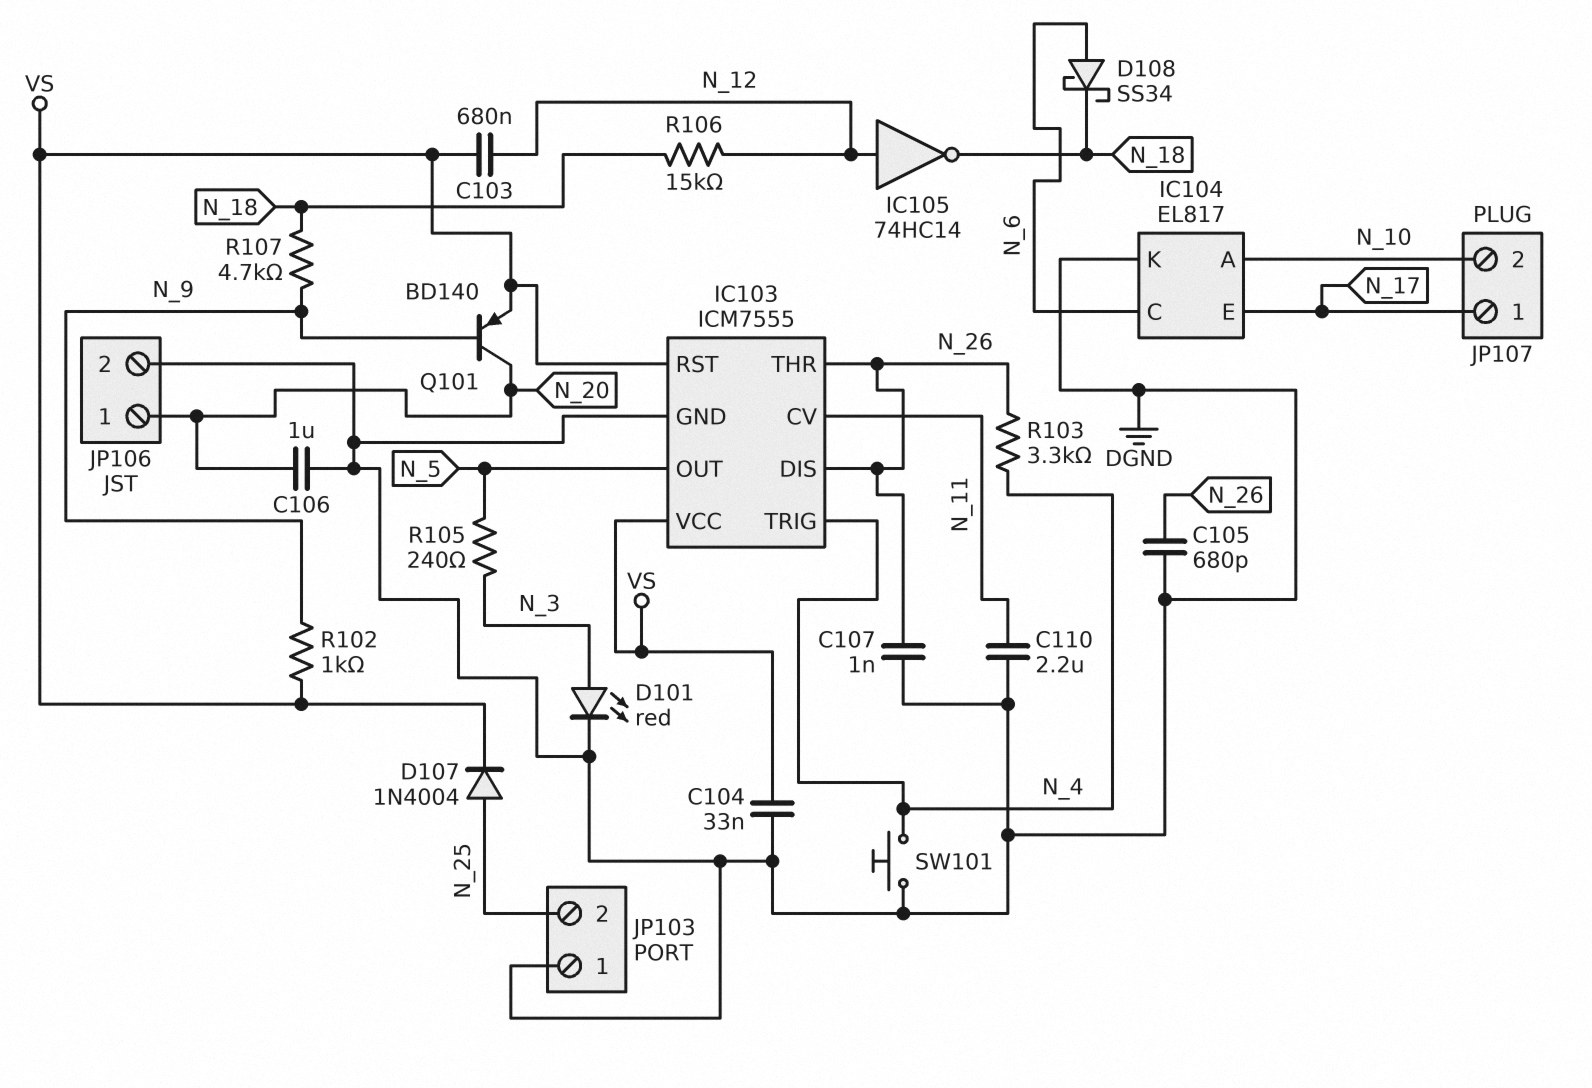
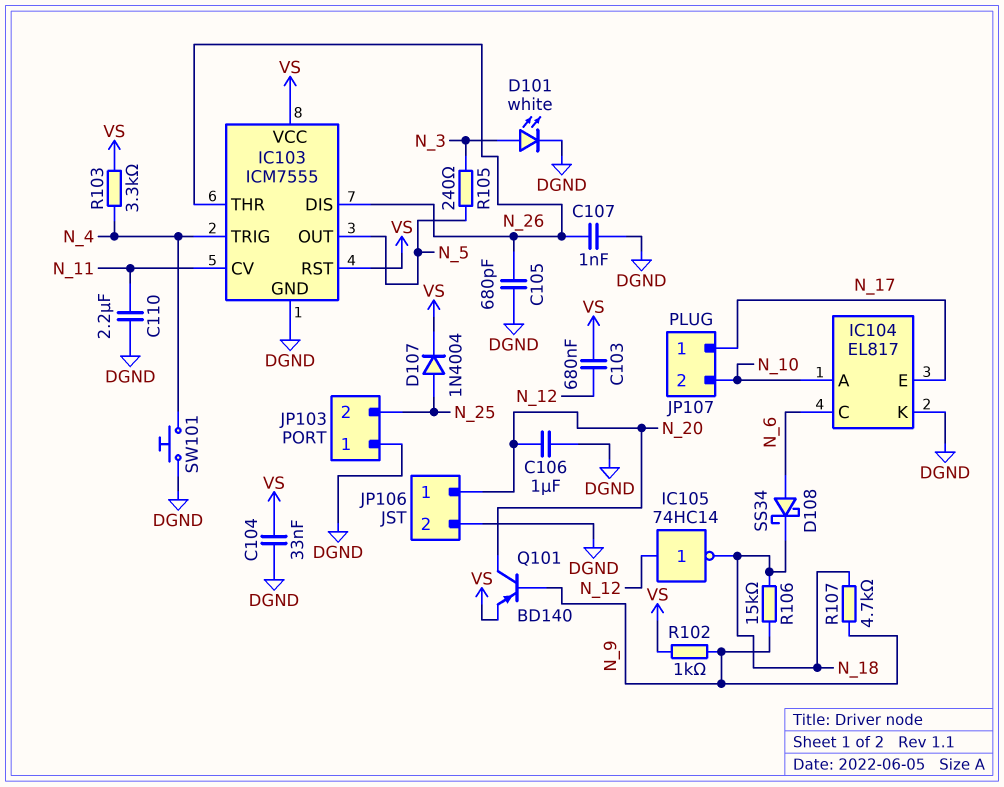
D101: LED red (A N_3, K DGND) -> LED white (A N_3, K DGND)
R103: 3.3k (N_4, N_26) -> 3.3k (N_4, VS)
R106: 15k (N_12, N_18) -> 15k (N_9, N_18)

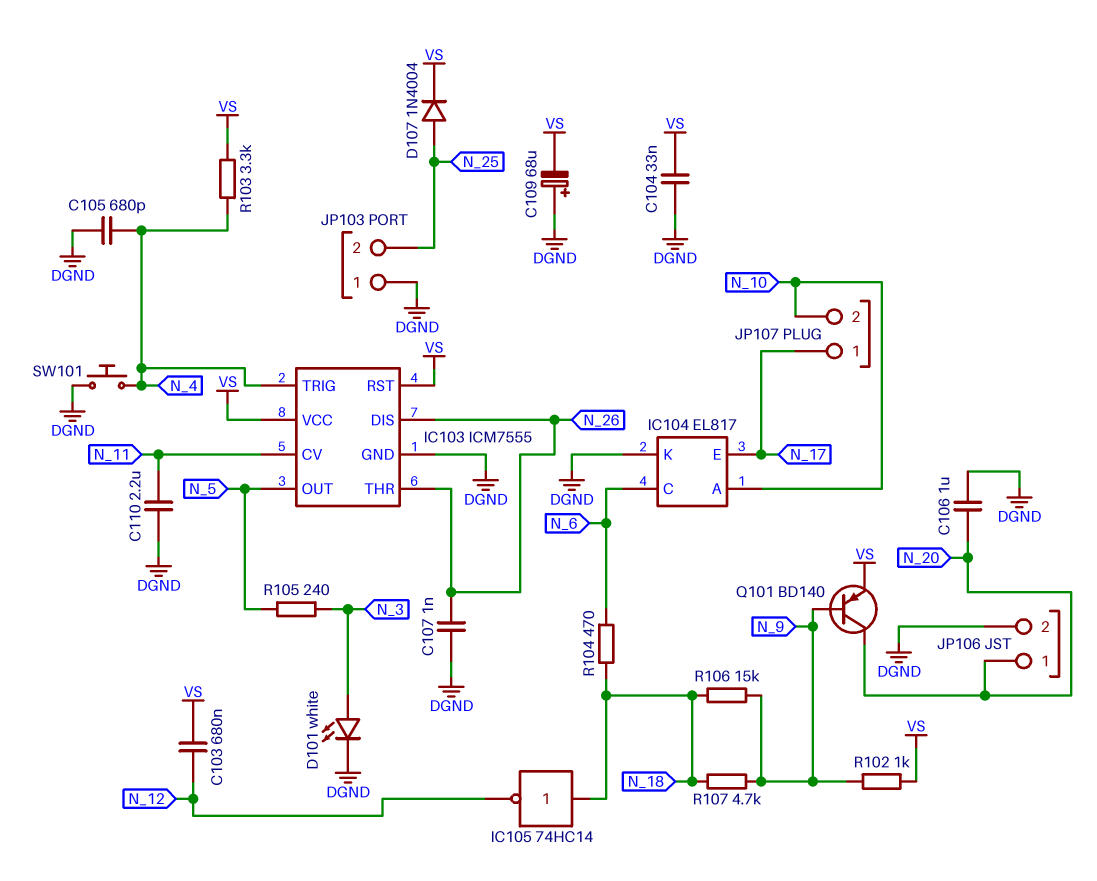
C105: 680pF (DGND, N_26) -> 680pF (DGND, N_4)
C109: none -> 68uF (plus DGND, minus VS)
D108: schottky SS34 (A N_6, K N_18) -> none
IC105: NOT 74HC14 (in N_12, out N_18) -> NOT 74HC14 (in N_18, out N_12)
R104: none -> 470 (N_6, N_18)

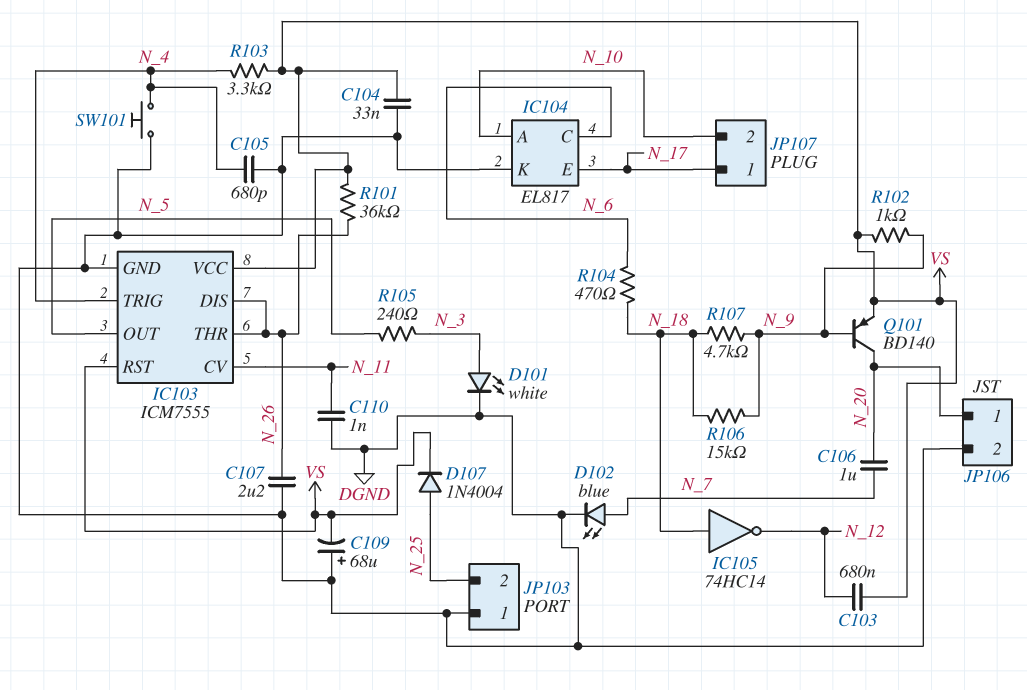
C106: 1uF (DGND, N_20) -> 1uF (N_7, N_20)
C107: 1nF (DGND, N_26) -> 2.2uF (DGND, N_26)
C110: 2.2uF (DGND, N_11) -> 1nF (DGND, N_11)
D102: none -> LED blue (A N_7, K DGND)
R101: none -> 36k (N_26, VS)

